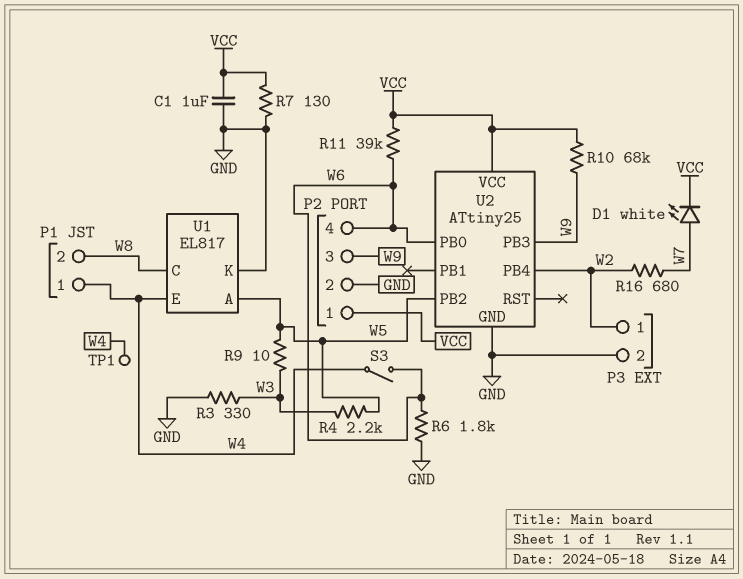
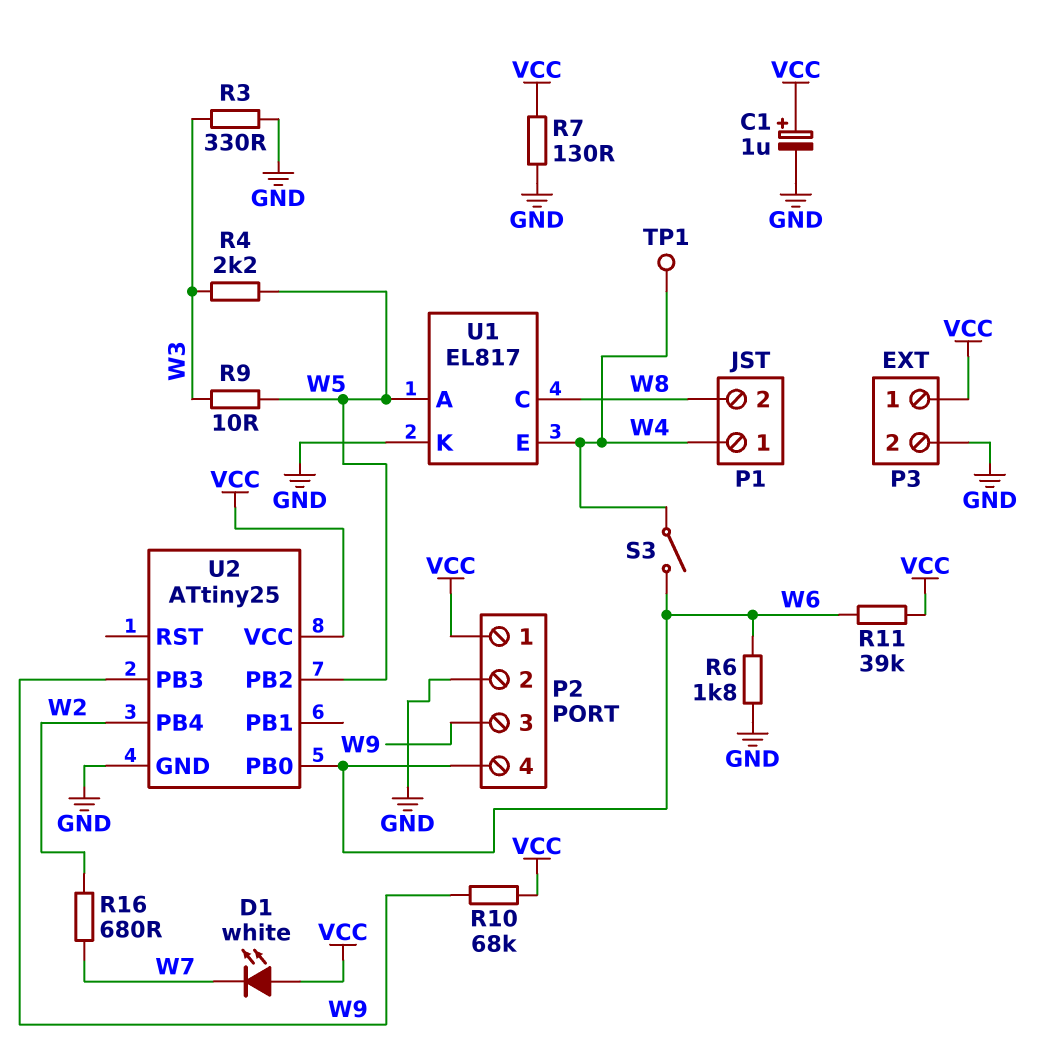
C1: 1uF (GND, VCC) -> 1uF (plus VCC, minus GND)
D1: LED white (A W7, K VCC) -> LED white (A VCC, K W7)
P3 pin 1: W2 -> VCC

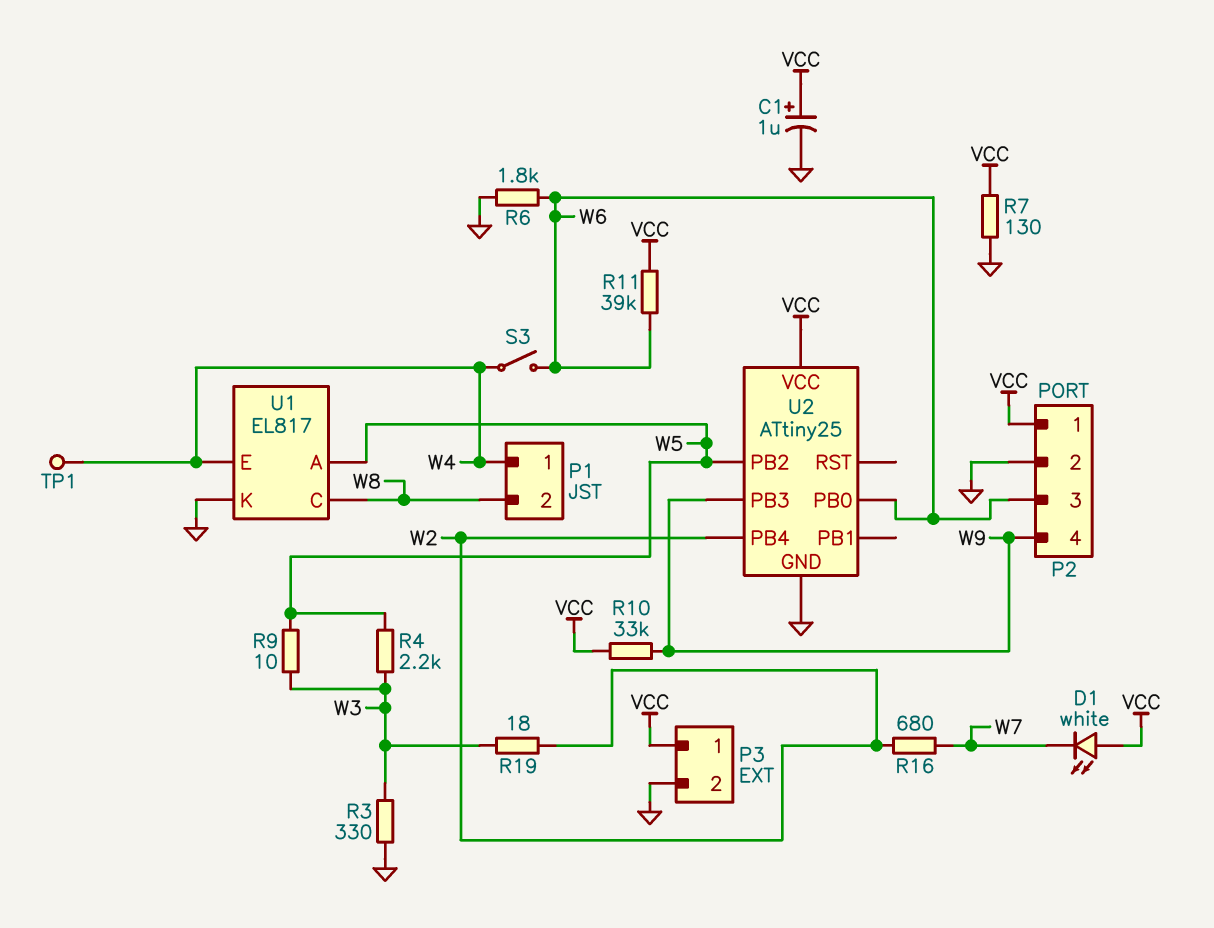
P2 pin 3: W9 -> W6
P2 pin 4: W6 -> W9
R10: 68k (VCC, W9) -> 33k (VCC, W9)
R19: none -> 18 (W2, W3)

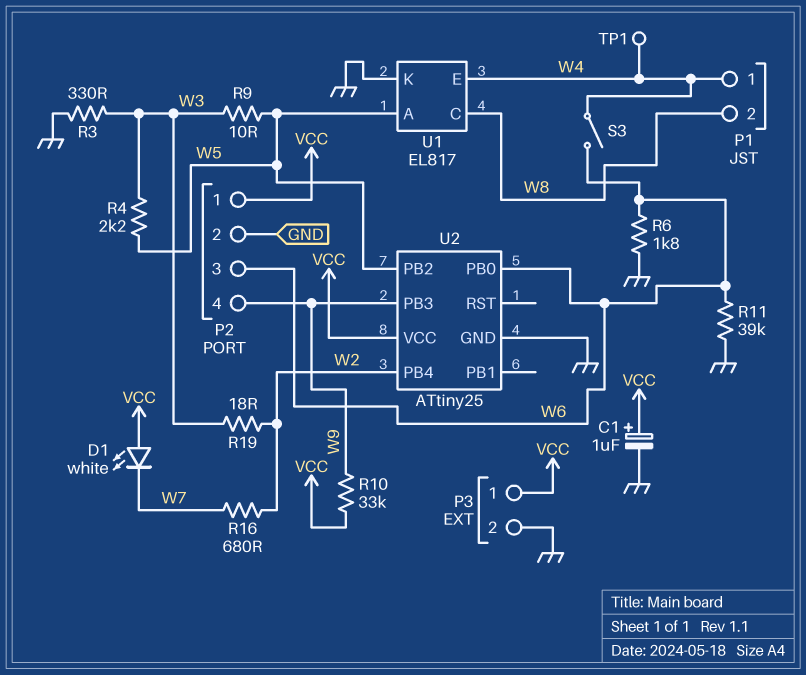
R7: 130 (GND, VCC) -> none
R11: 39k (VCC, W6) -> 39k (GND, W6)

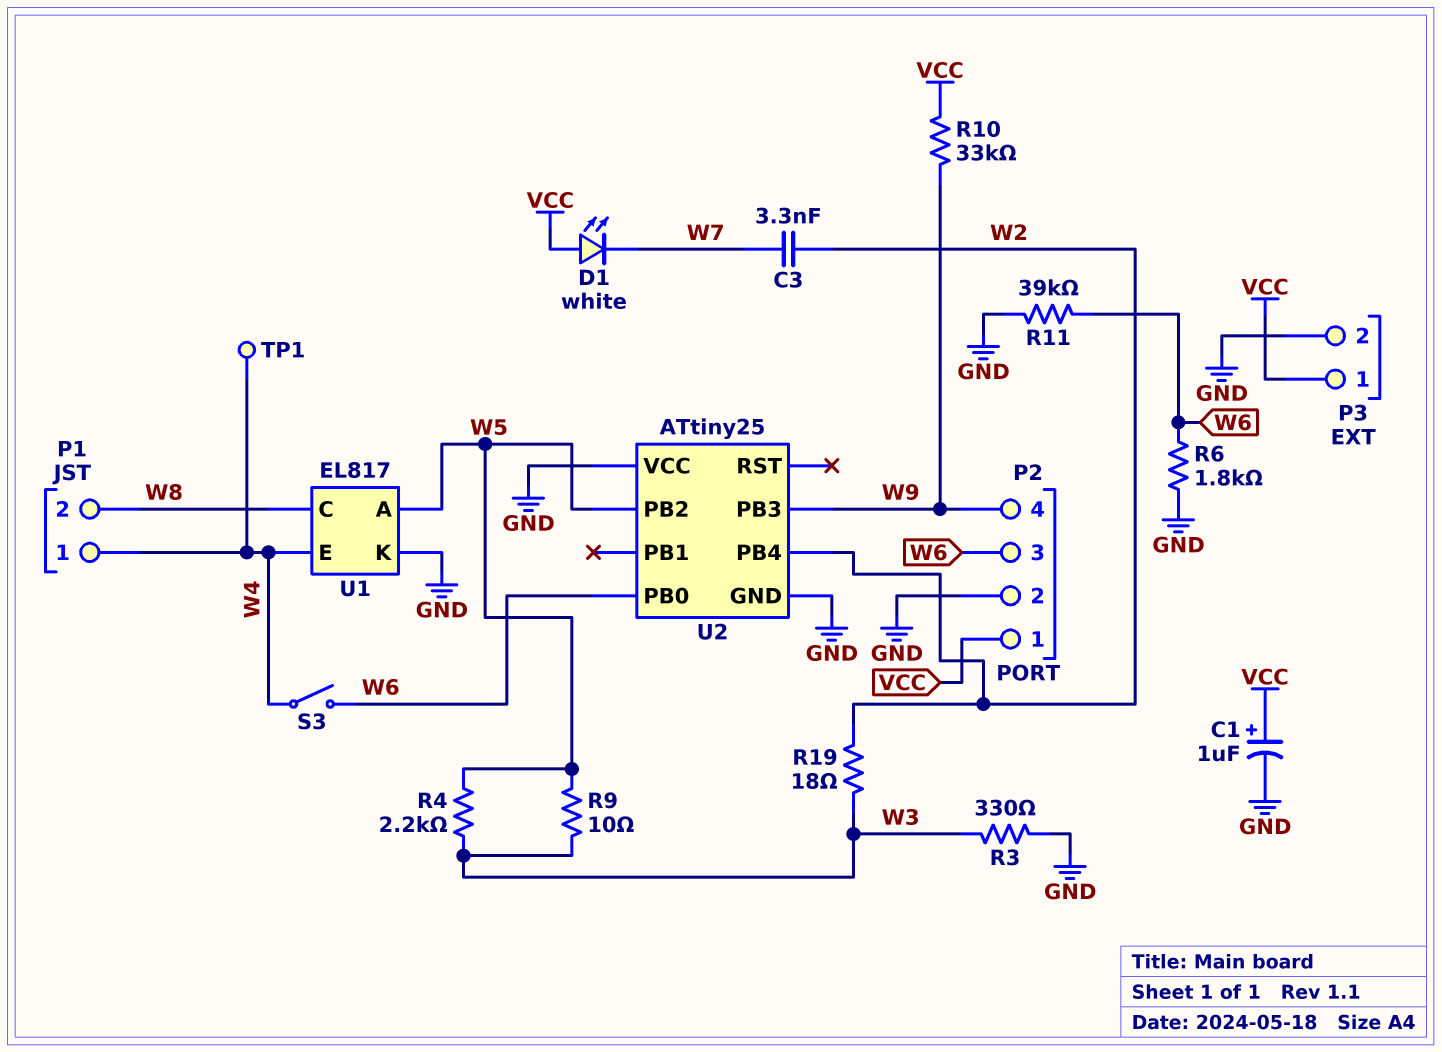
C3: none -> 3.3nF (W2, W7)
R16: 680 (W2, W7) -> none
U2 pin VCC: VCC -> GND

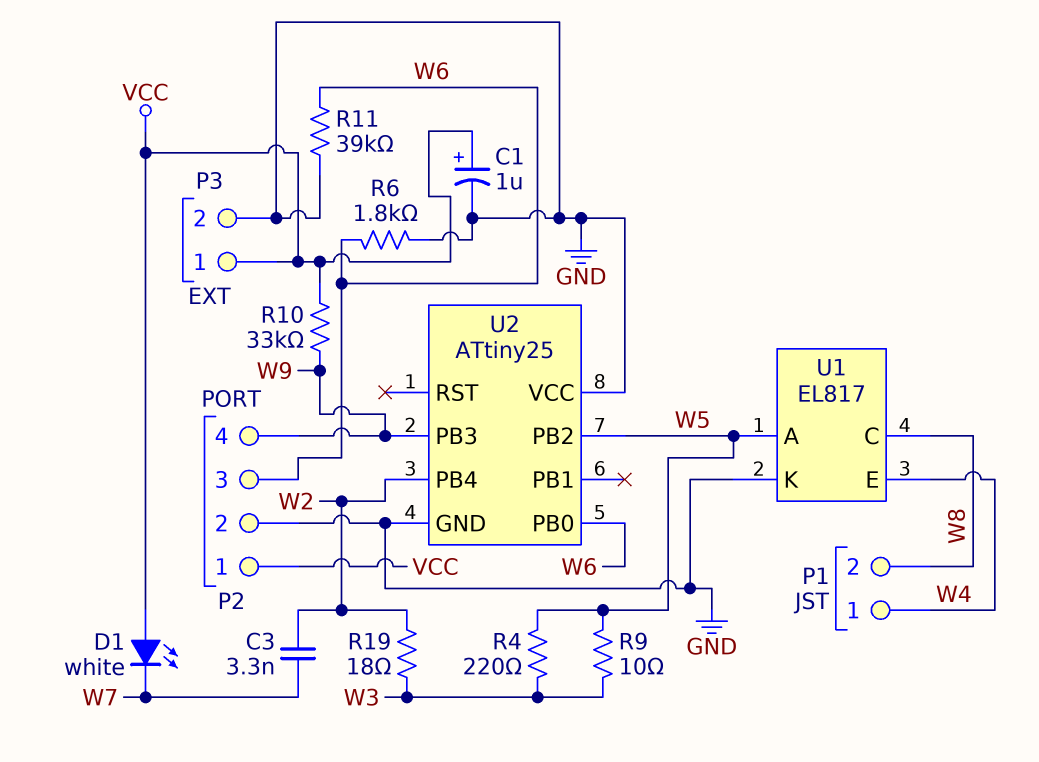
R3: 330 (GND, W3) -> none
R4: 2.2k (W3, W5) -> 220 (W3, W5)
S3: switch (W4, W6) -> none
TP1: test point (W4) -> none

